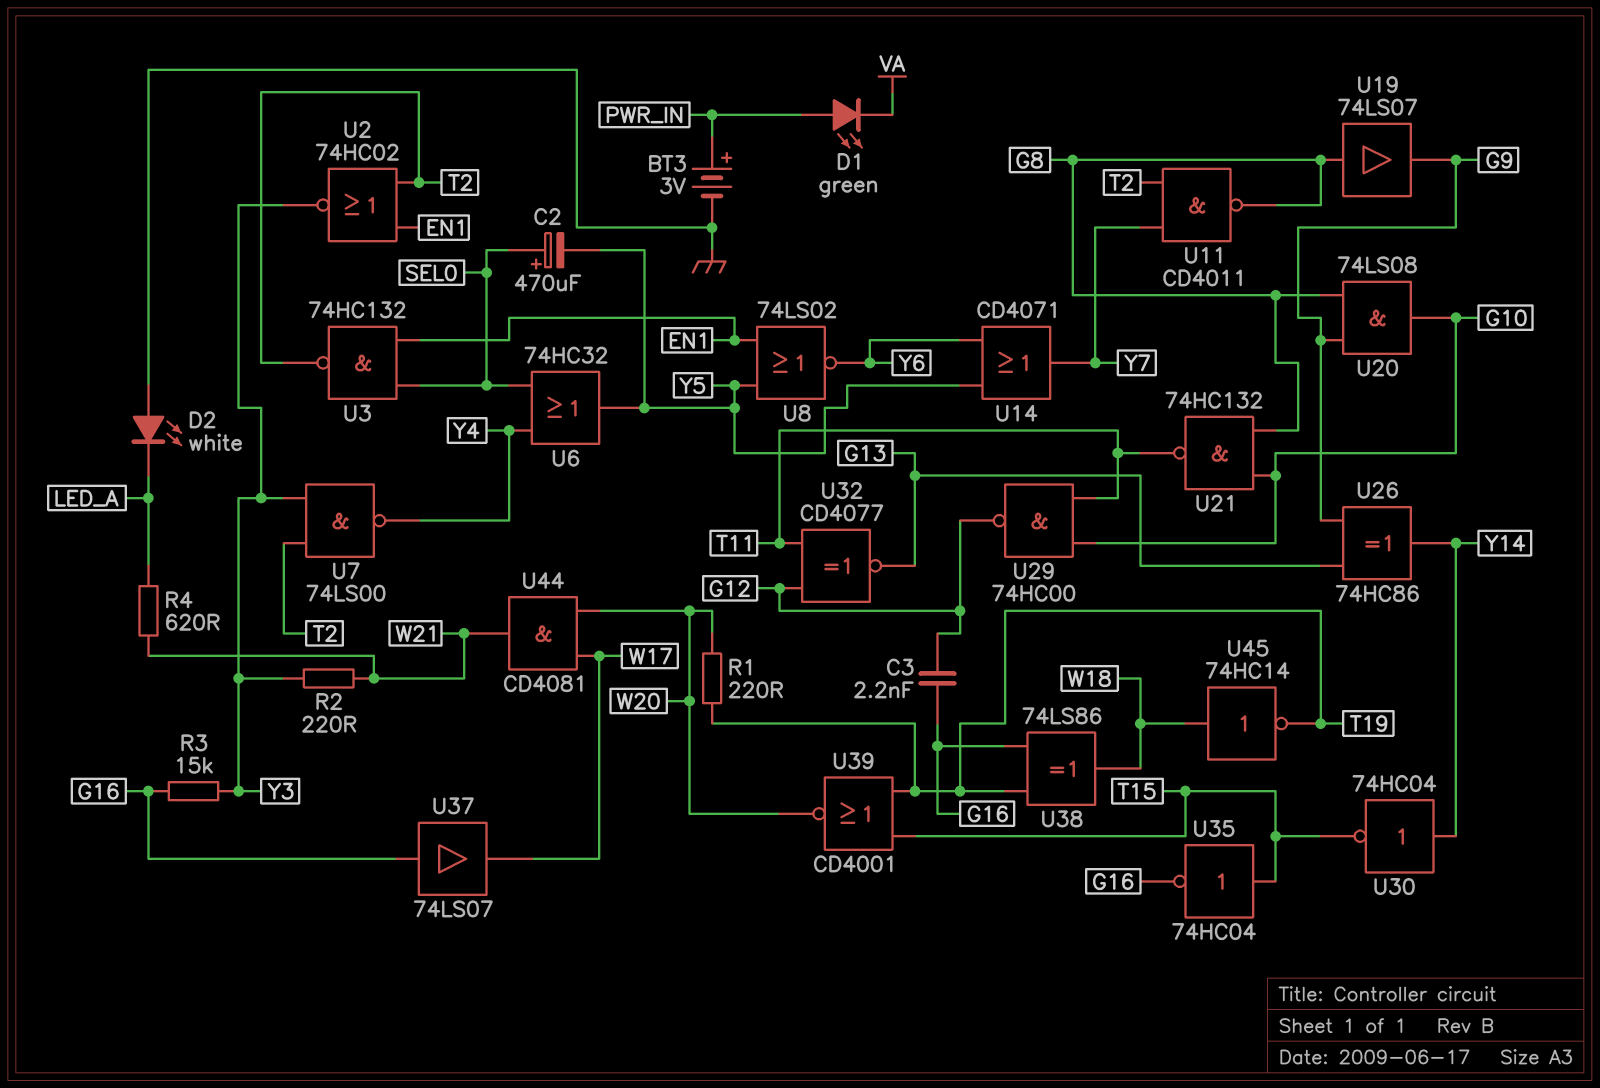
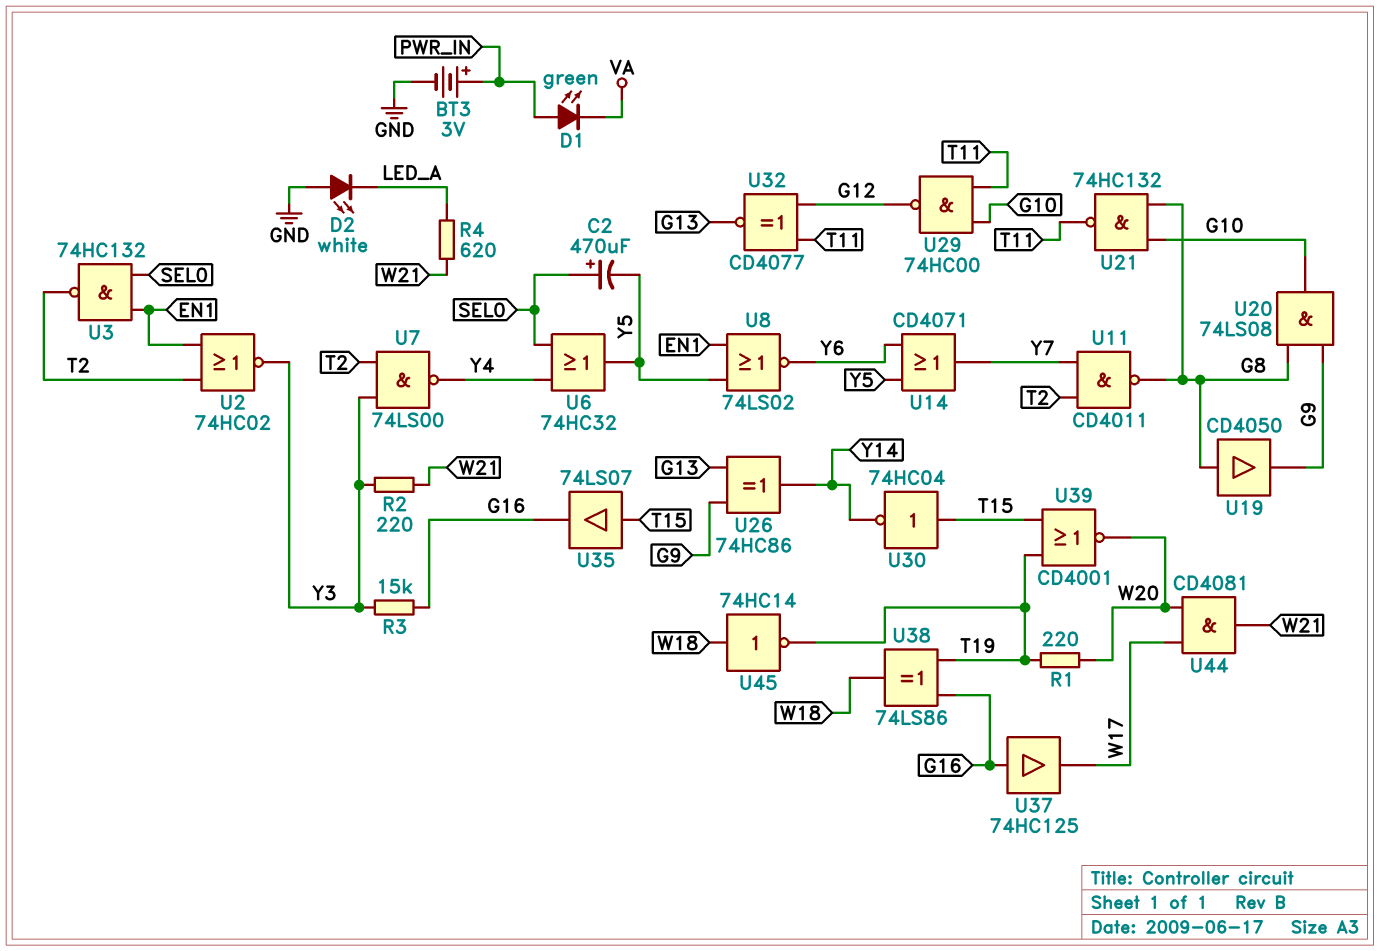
C3: 2.2nF (G12, G16) -> none
U19: buffer 74LS07 (in G8, out G9) -> buffer CD4050 (in G8, out G9)
U30: NOT 74HC04 (in Y14, out T15) -> NOT 74HC04 (in T15, out Y14)
U35: NOT 74HC04 (in T15, out G16) -> buffer 74LS07 (in T15, out G16)
U37: buffer 74LS07 (in G16, out W17) -> buffer 74HC125 (in G16, out W17)

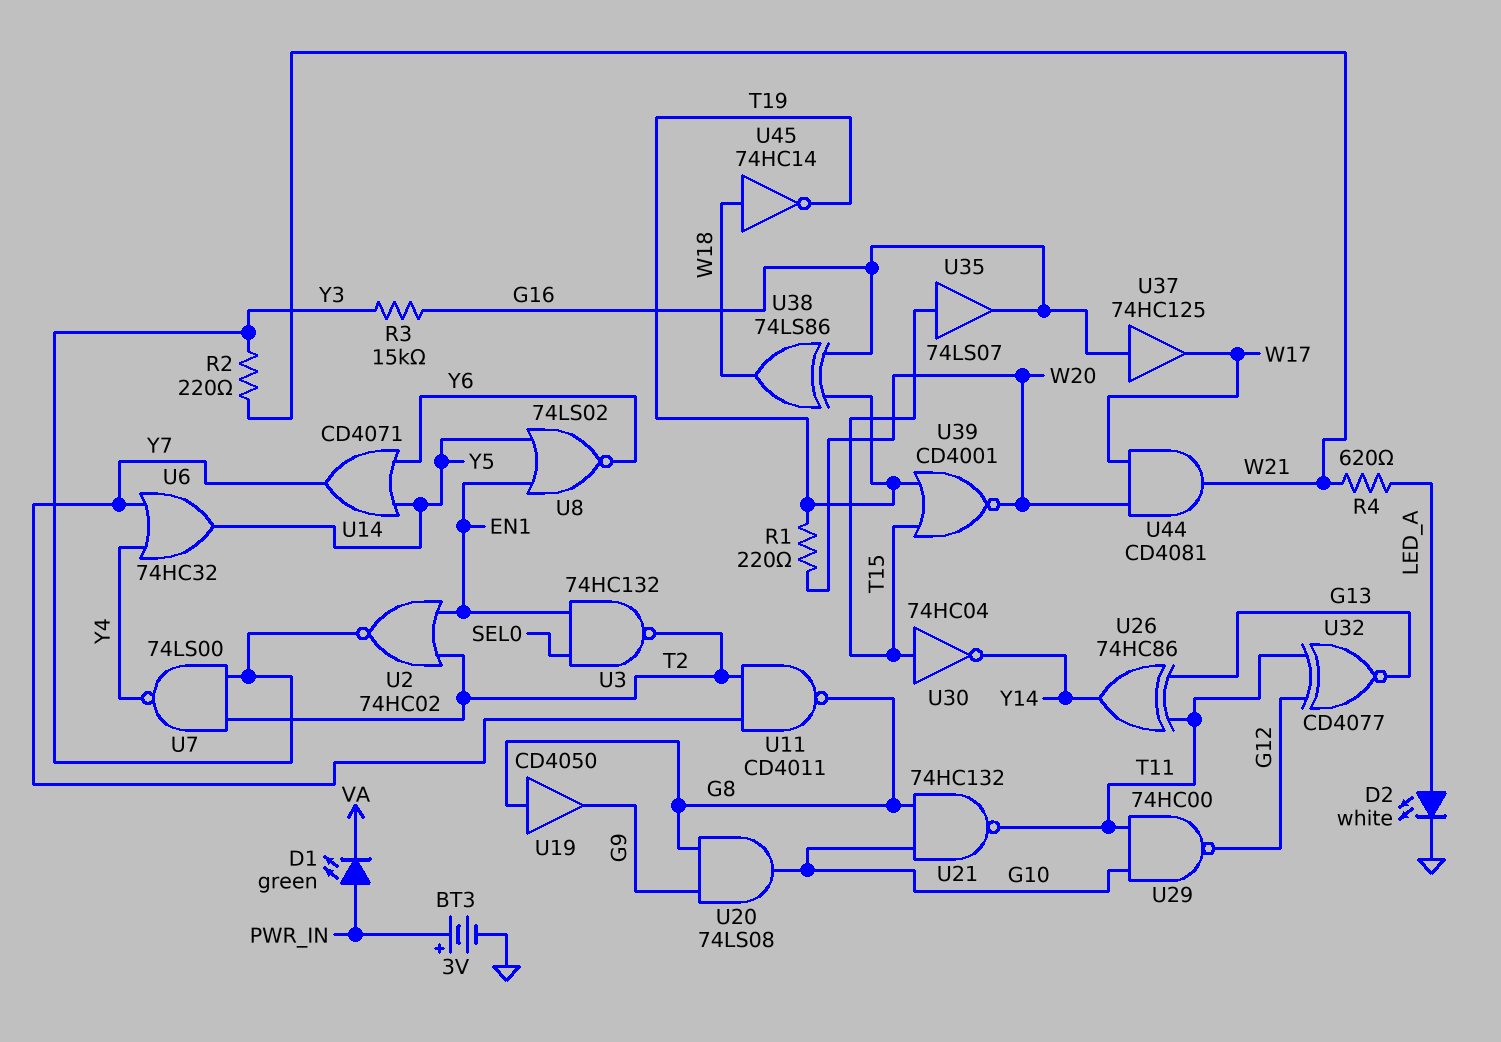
C2: 470uF (plus SEL0, minus Y5) -> none
D2: LED white (A GND, K LED_A) -> LED white (A LED_A, K GND)
U6: OR 74HC32 (in SEL0, in Y4, out Y5) -> OR 74HC32 (in Y4, in Y7, out Y5)
U26: XOR 74HC86 (in G9, in G13, out Y14) -> XOR 74HC86 (in G13, in T11, out Y14)

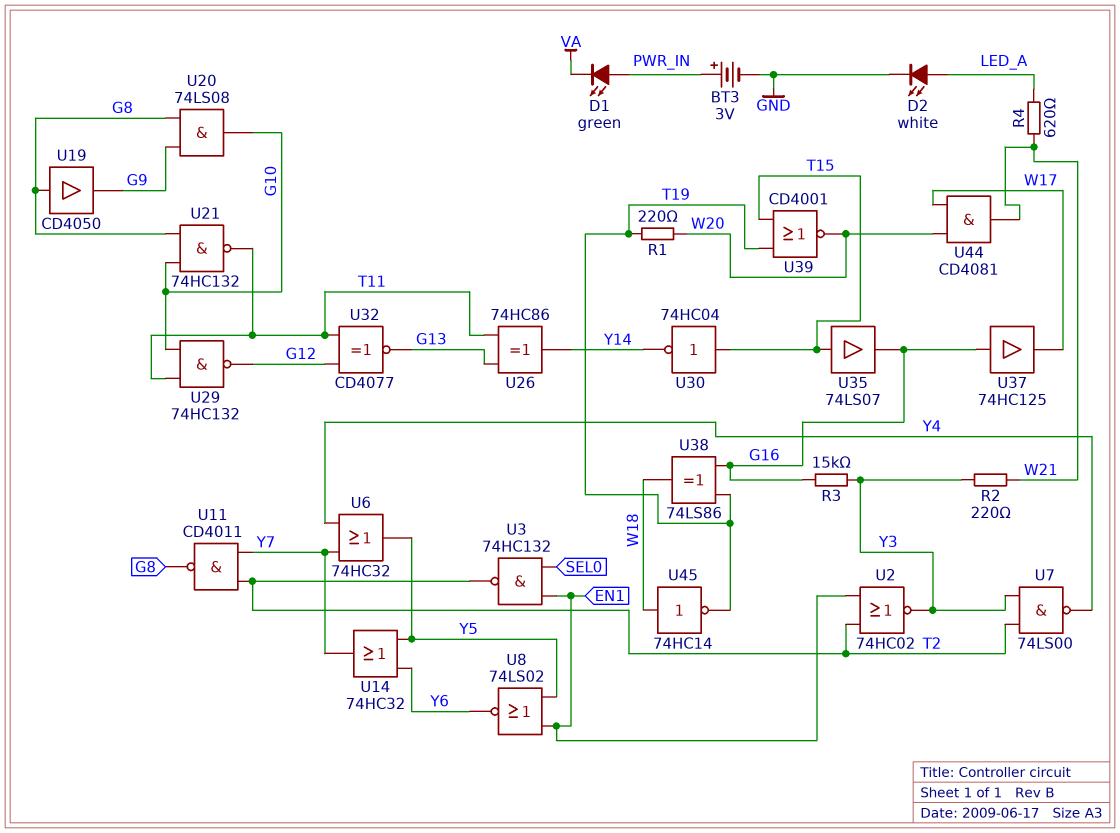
U14: OR CD4071 (in Y5, in Y6, out Y7) -> OR 74HC32 (in Y5, in Y6, out Y7)
U29: NAND 74HC00 (in G10, in T11, out G12) -> NAND 74HC132 (in G10, in T11, out G12)

